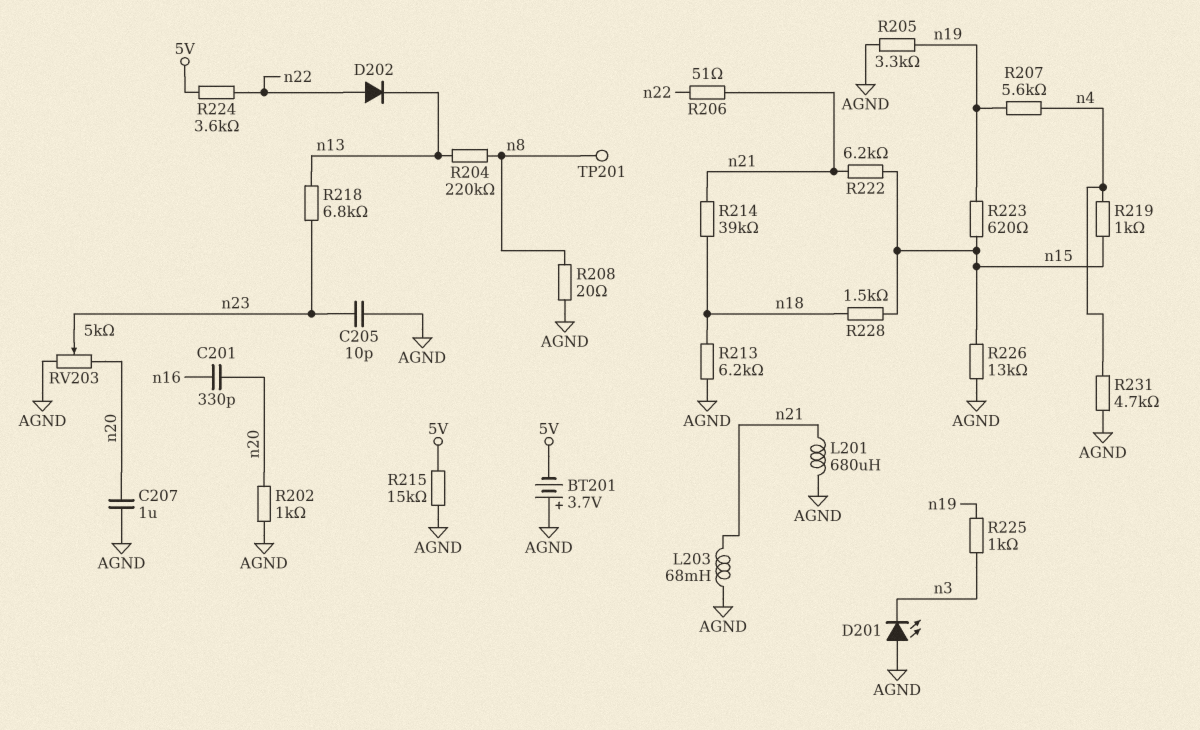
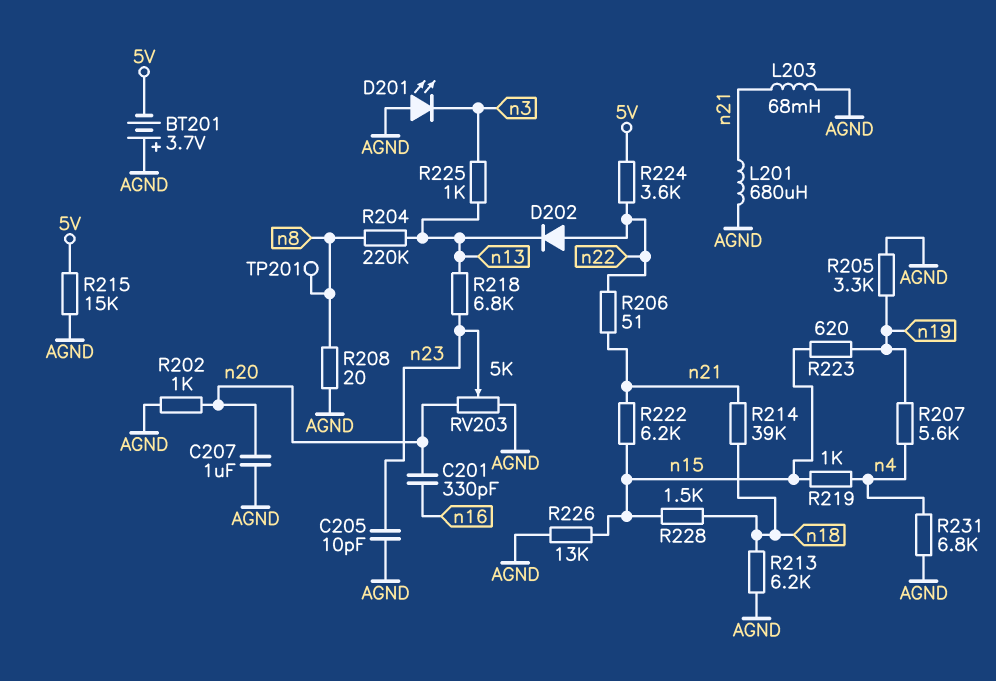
R225: 1k (n3, n19) -> 1k (n3, n13)
R231: 4.7k (AGND, n4) -> 6.8k (AGND, n4)

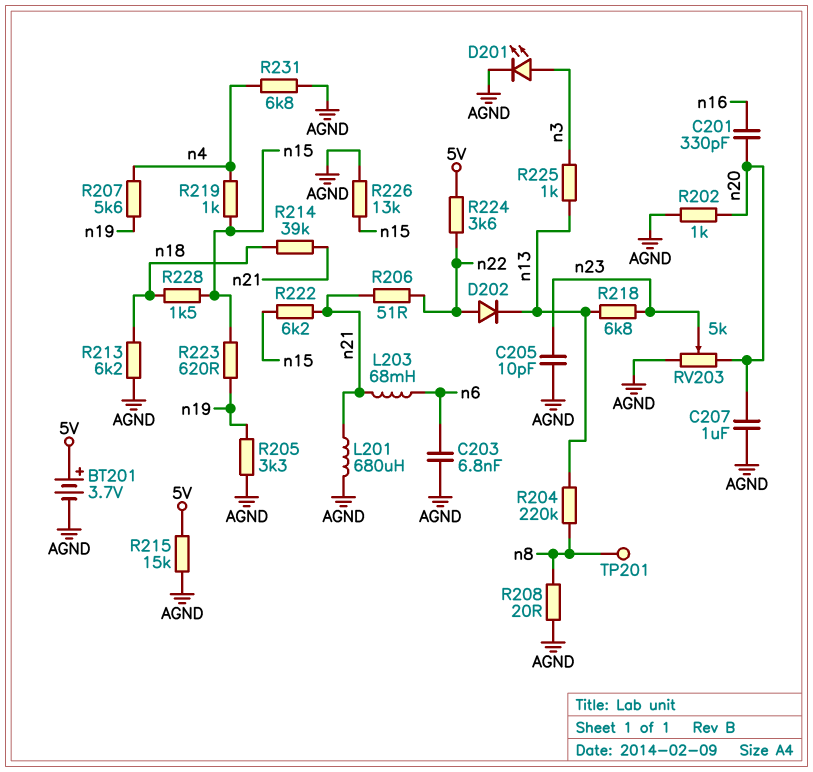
BT201: 3.7V (plus AGND, minus 5V) -> 3.7V (plus 5V, minus AGND)
C203: none -> 6.8nF (AGND, n6)
D201: LED (A AGND, K n3) -> LED (A n3, K AGND)
L203: 68mH (AGND, n21) -> 68mH (n6, n21)

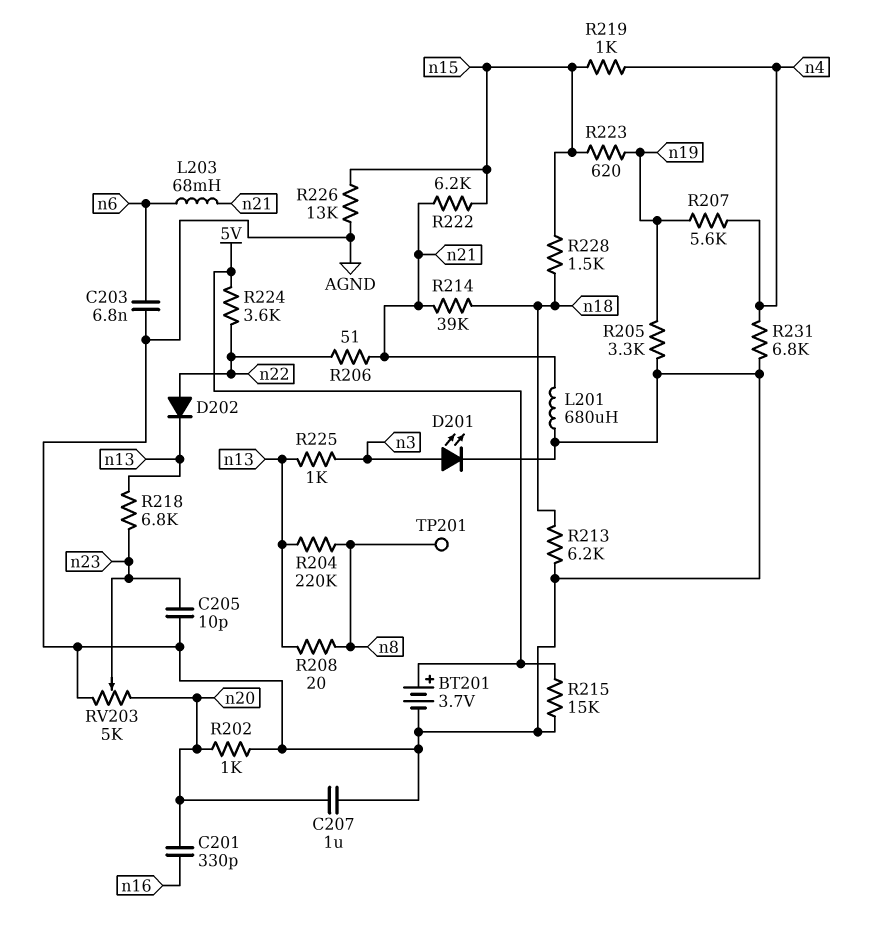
R208: 20 (AGND, n8) -> 20 (n8, n13)

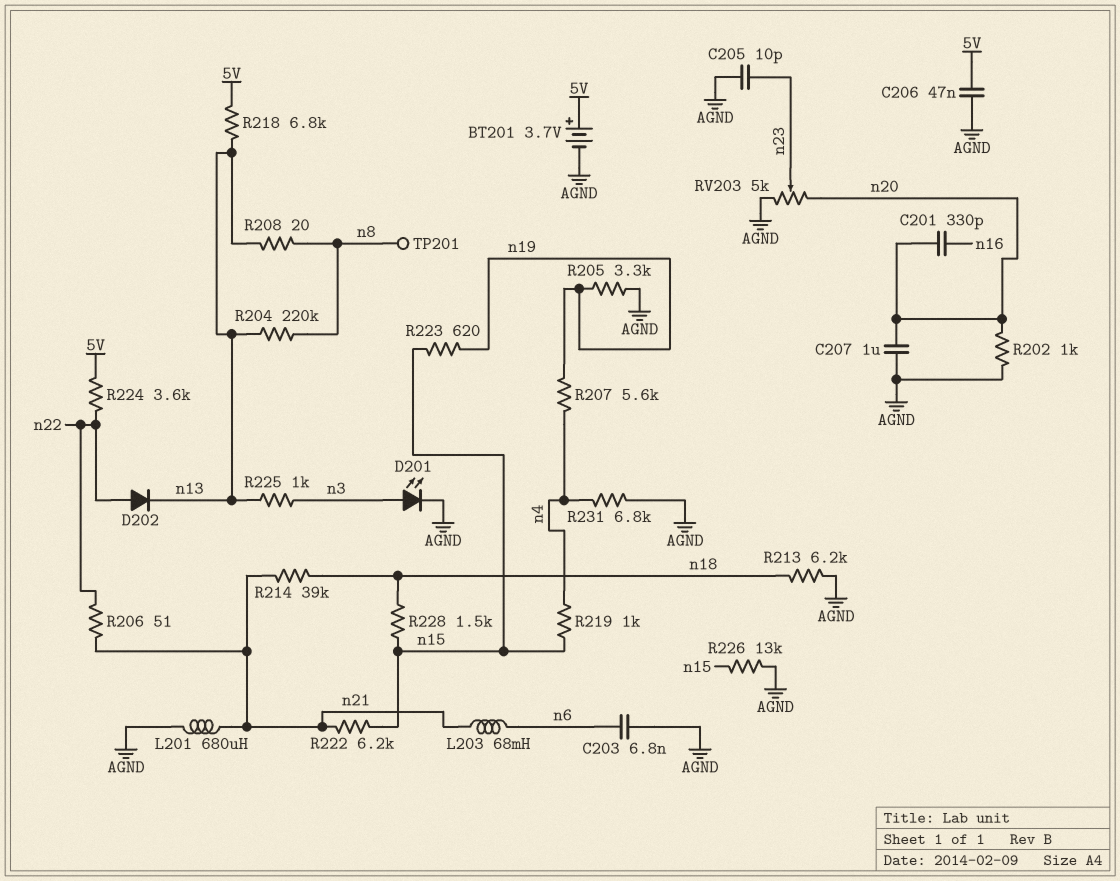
C206: none -> 47nF (5V, AGND)
R215: 15k (5V, AGND) -> none
R218: 6.8k (n13, n23) -> 6.8k (5V, n13)

